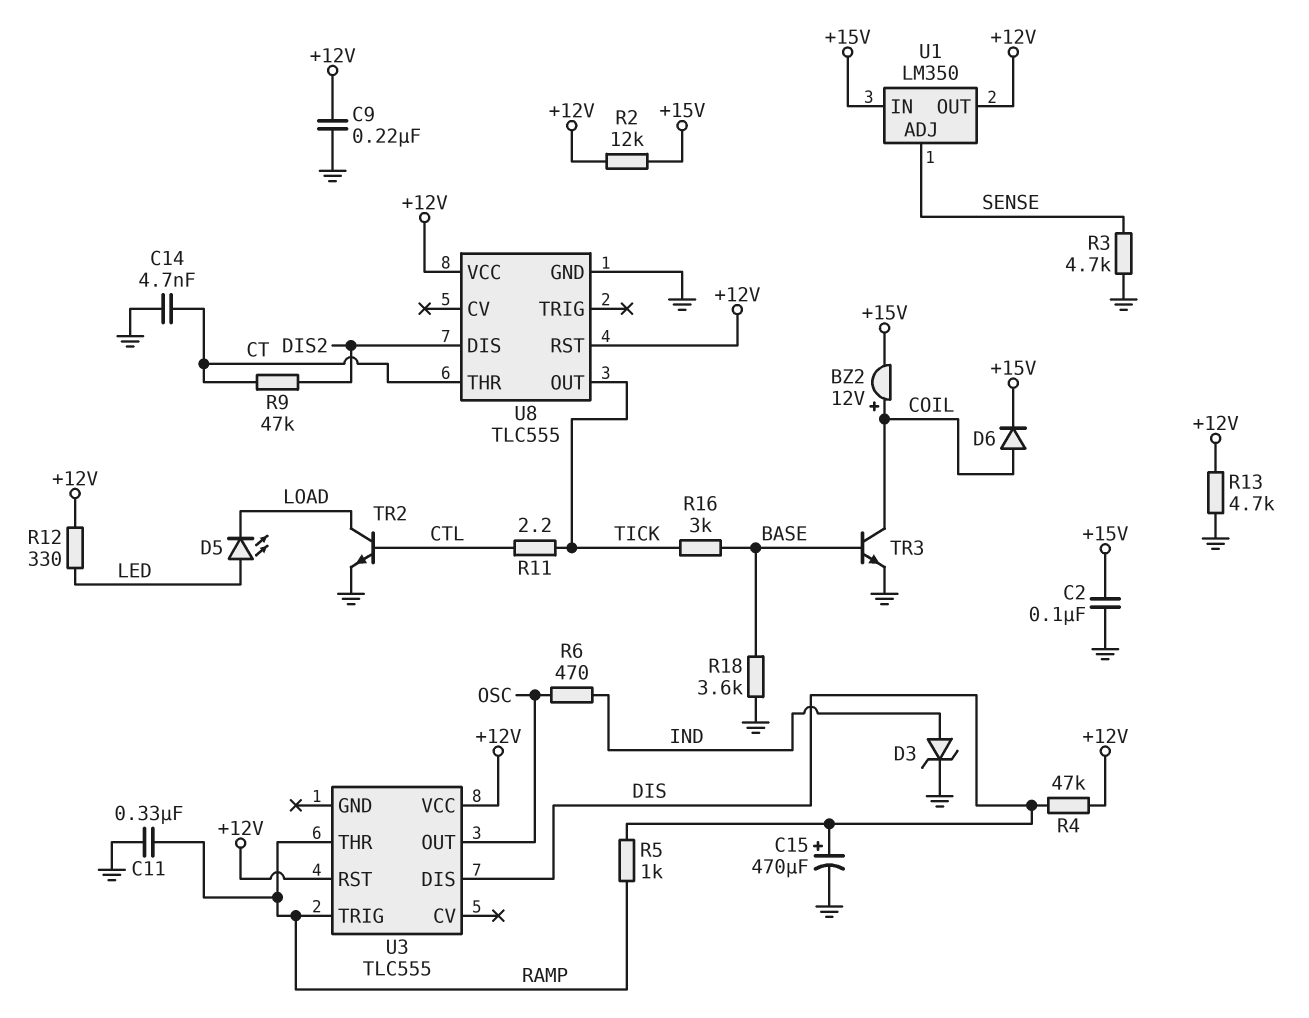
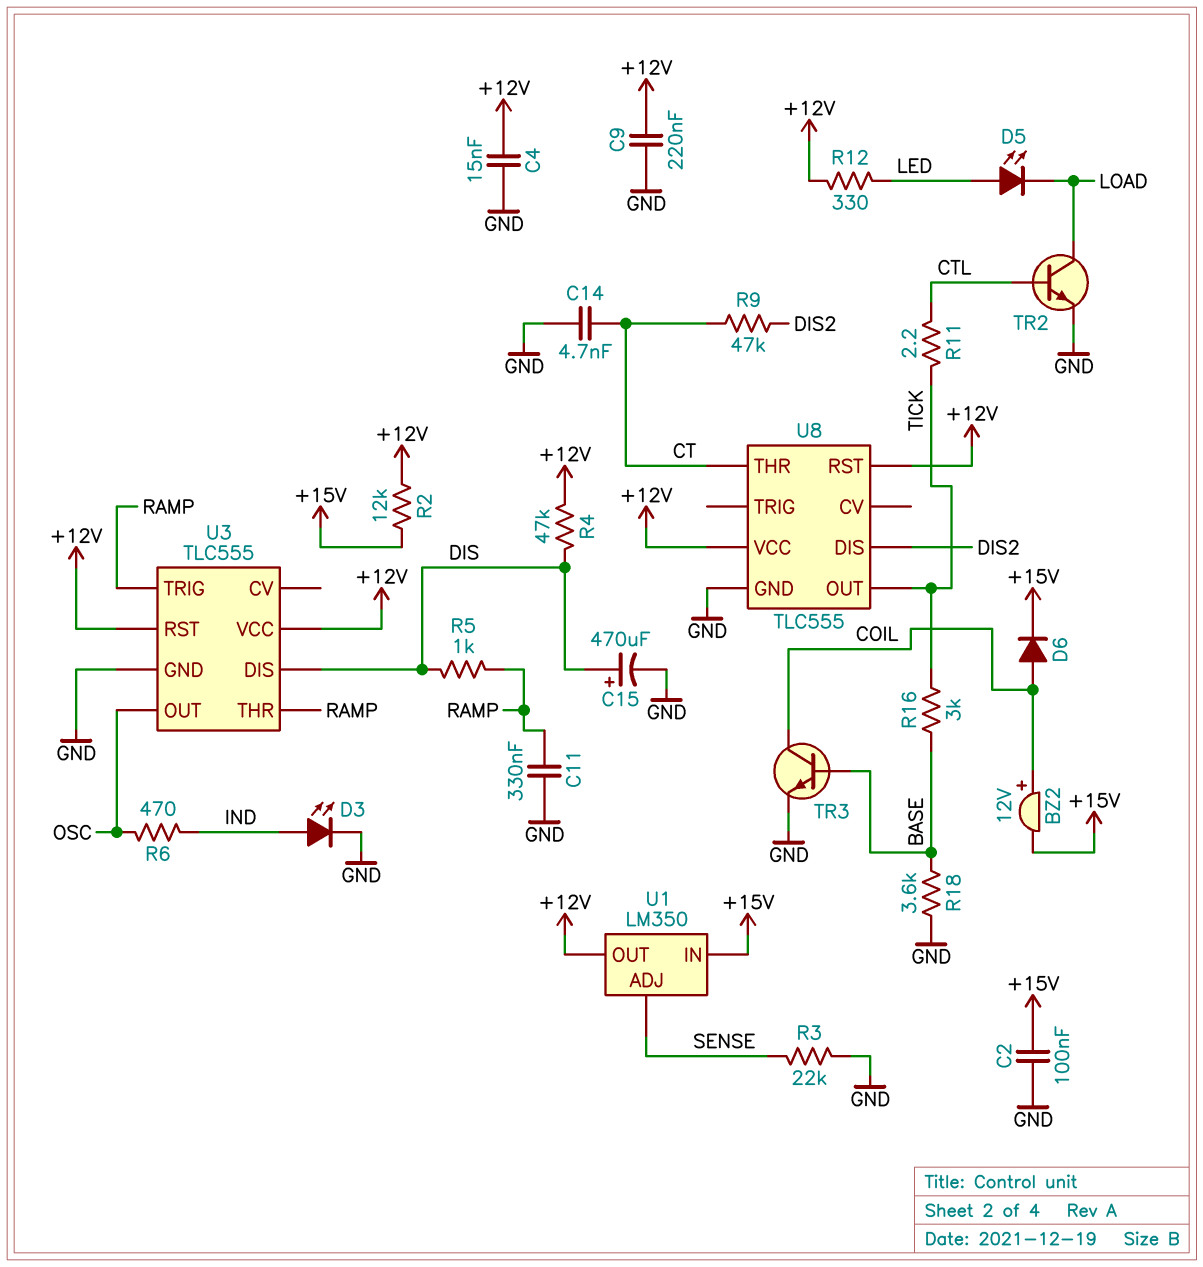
C4: none -> 15nF (+12V, GND)
D3: zener (A IND, K GND) -> LED (A IND, K GND)
R3: 4.7k (GND, SENSE) -> 22k (GND, SENSE)
R13: 4.7k (+12V, GND) -> none
U3 pin GND: none -> GND

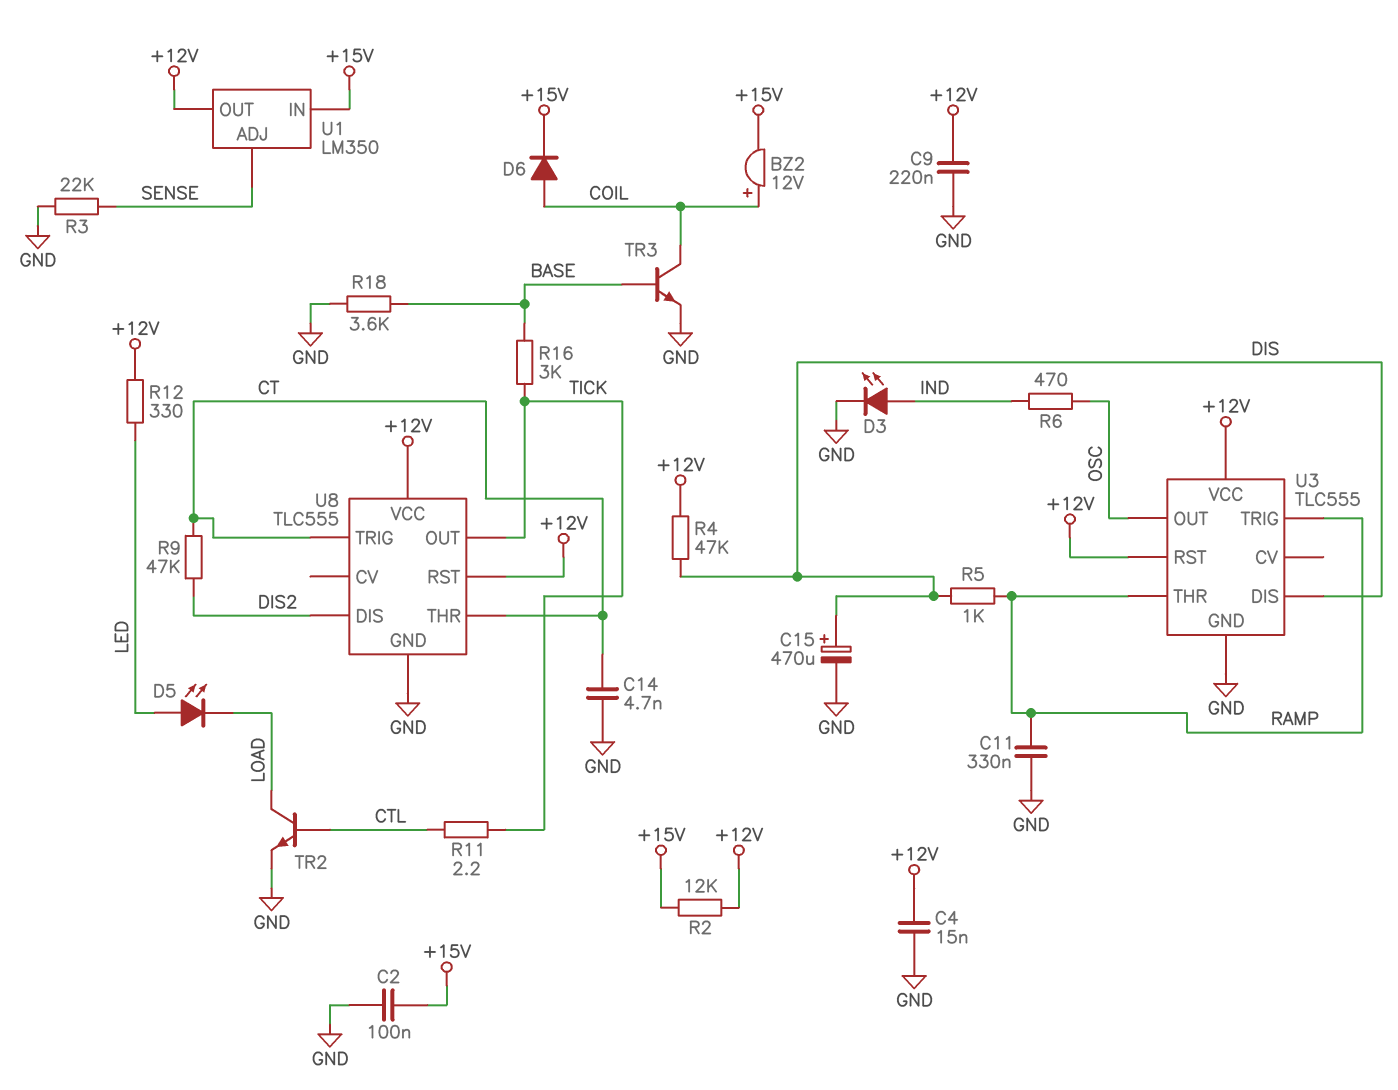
U8 pin TRIG: none -> CT

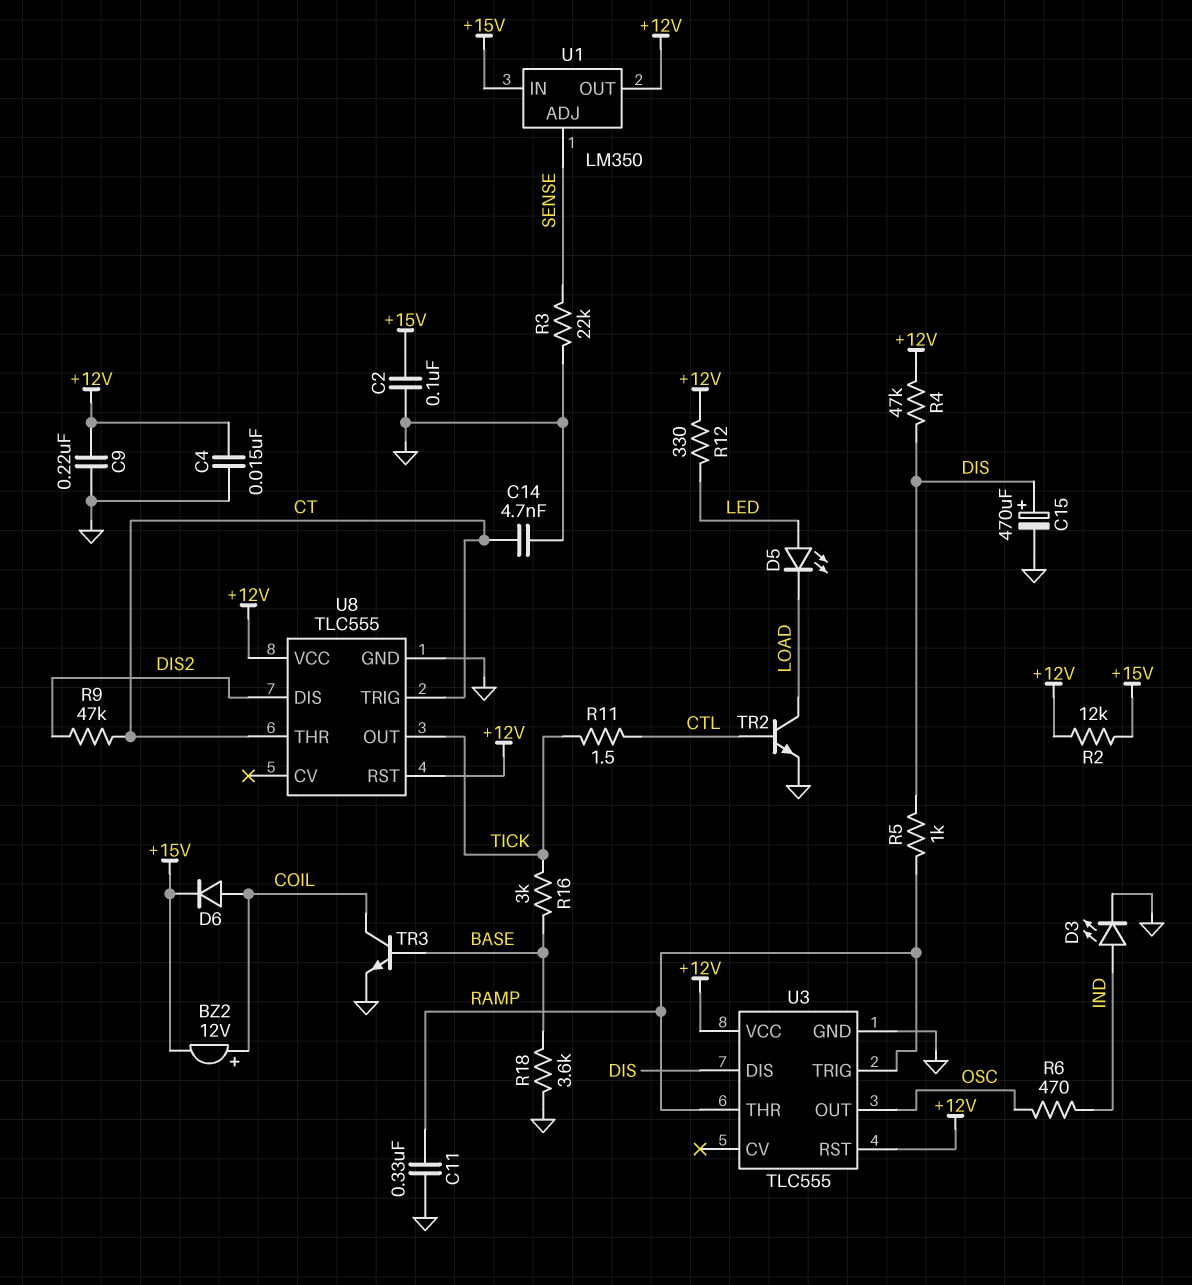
R11: 2.2 (CTL, TICK) -> 1.5 (CTL, TICK)

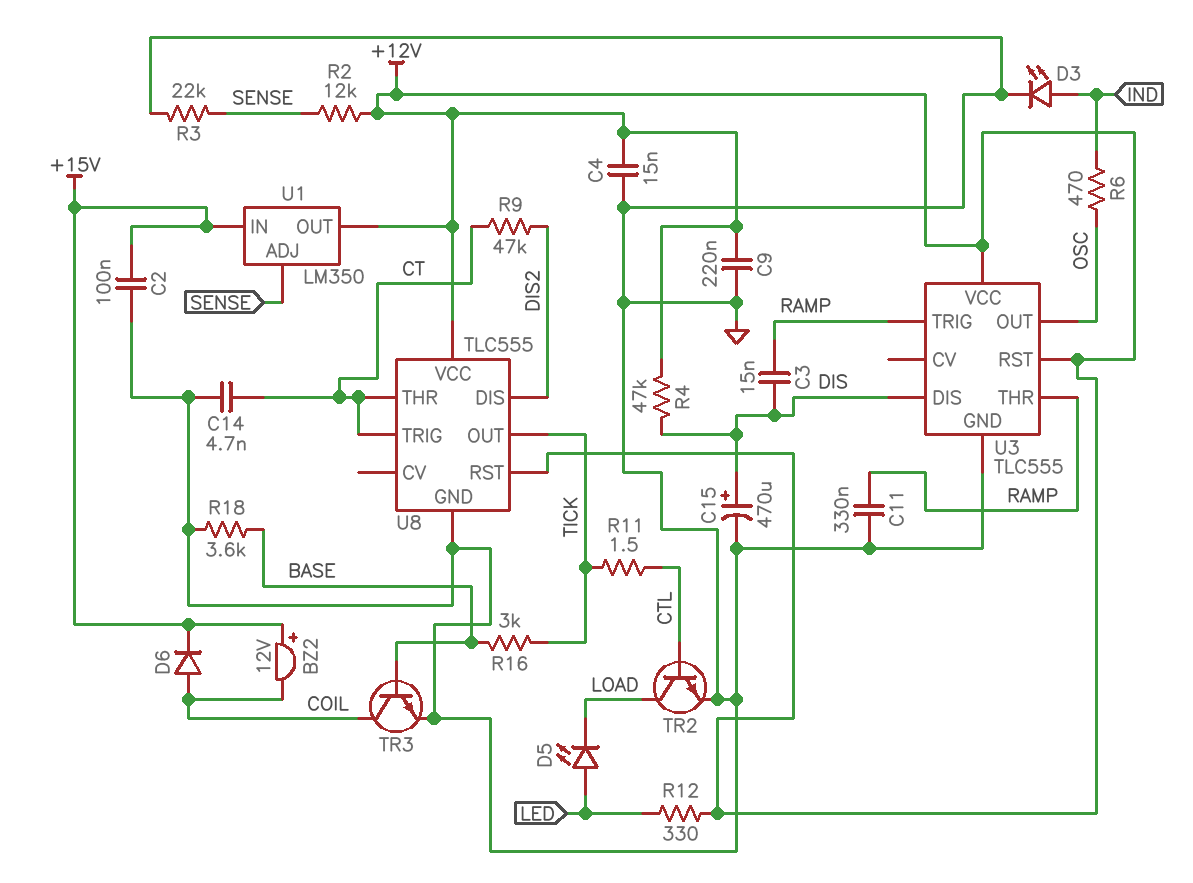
BZ2: buzzer 12V (plus COIL, minus +15V) -> buzzer 12V (plus +15V, minus COIL)
C3: none -> 15nF (DIS, RAMP)
R2: 12k (+12V, +15V) -> 12k (+12V, SENSE)
R5: 1k (DIS, RAMP) -> none

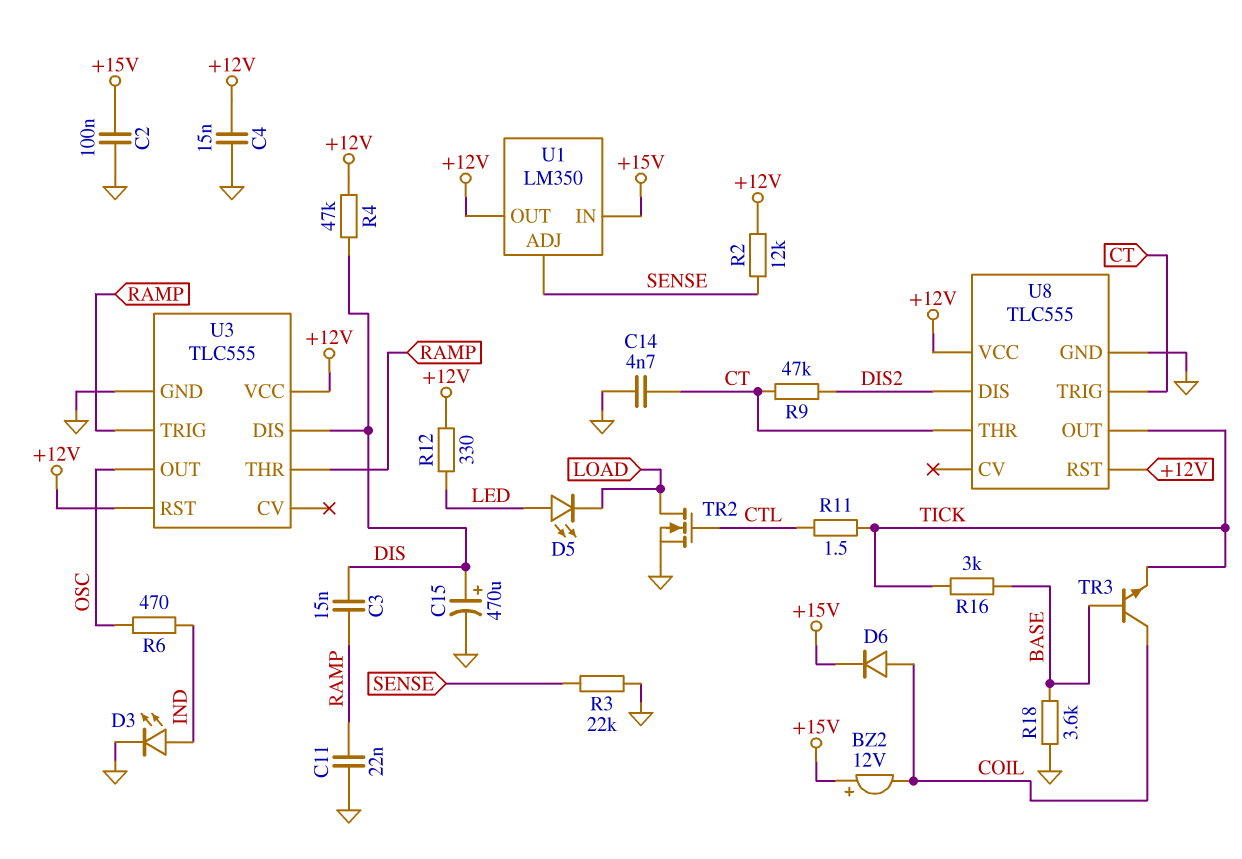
C9: 220nF (+12V, GND) -> none
C11: 330nF (GND, RAMP) -> 22nF (GND, RAMP)
TR2: NPN (B CTL, C LOAD, E GND) -> NMOS (G CTL, D LOAD, S GND)
TR3: NPN (B BASE, C COIL, E GND) -> NPN (B BASE, C COIL, E TICK)

